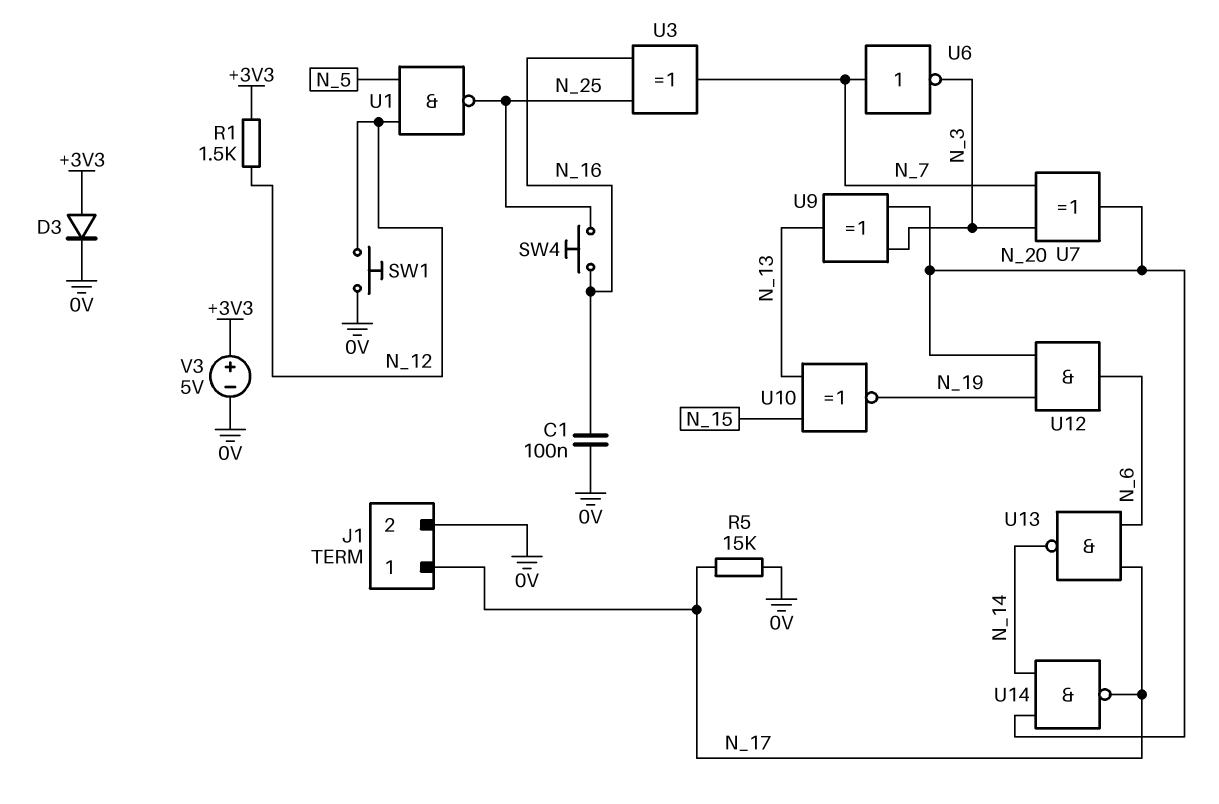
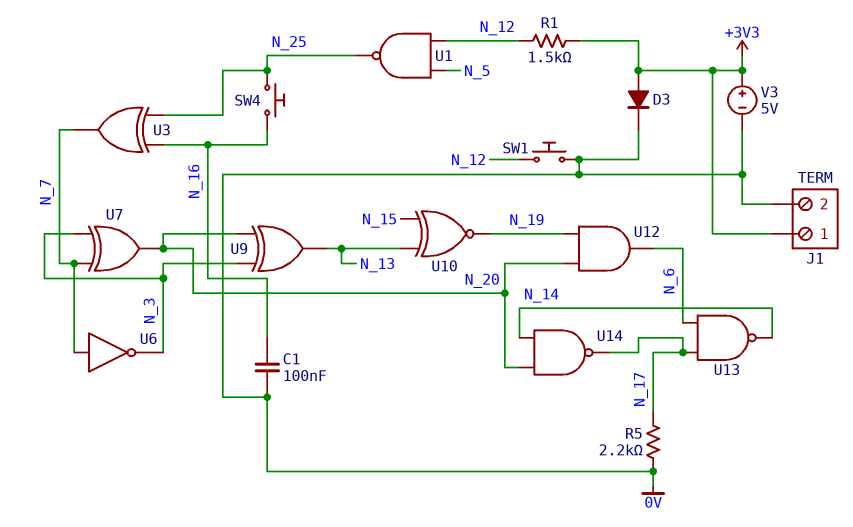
J1 pin 1: N_17 -> +3V3
R5: 15k (0V, N_17) -> 2.2k (0V, N_17)

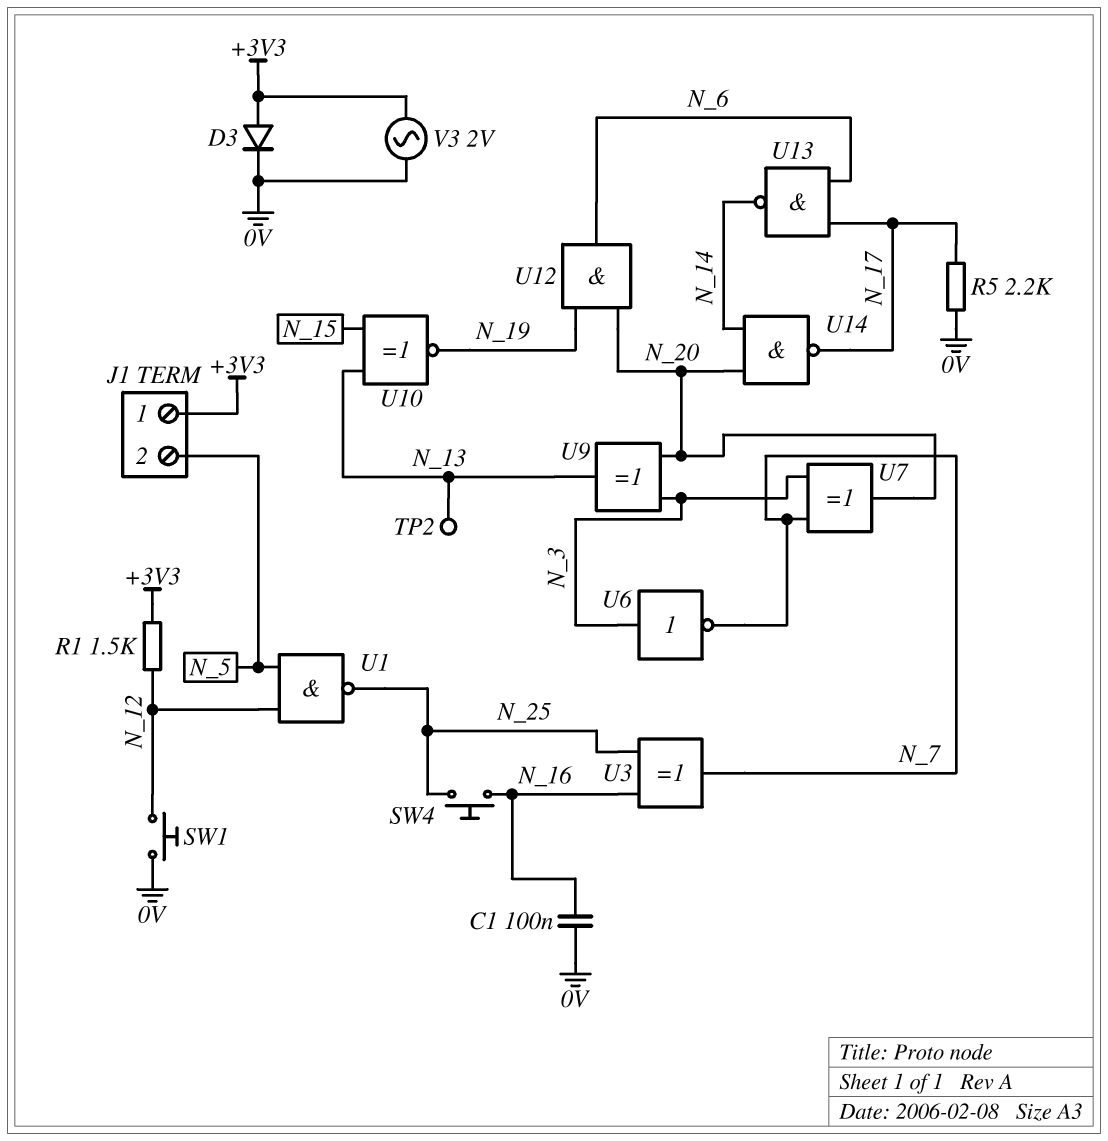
J1 pin 2: 0V -> N_5
TP2: none -> test point (N_13)
U6: NOT (in N_7, out N_3) -> NOT (in N_3, out N_7)
V3: 5V (plus +3V3, minus 0V) -> AC 2V (+3V3, 0V)

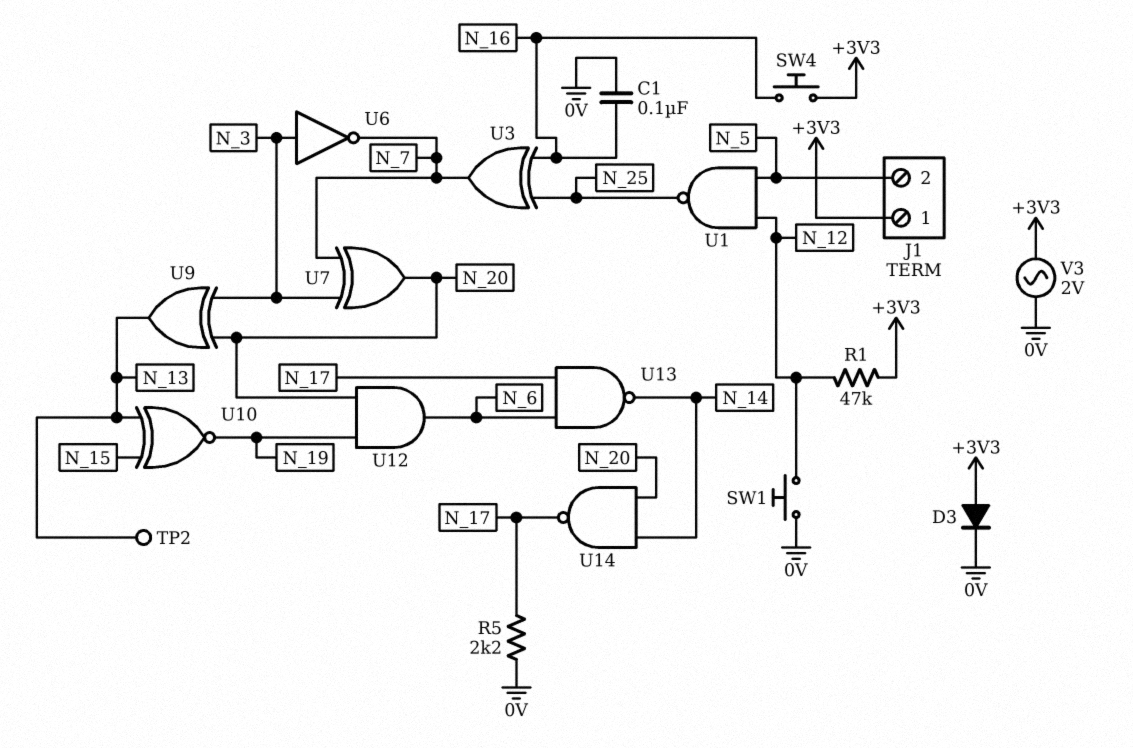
R1: 1.5k (+3V3, N_12) -> 47k (+3V3, N_12)
SW4: button (N_16, N_25) -> button (+3V3, N_16)

